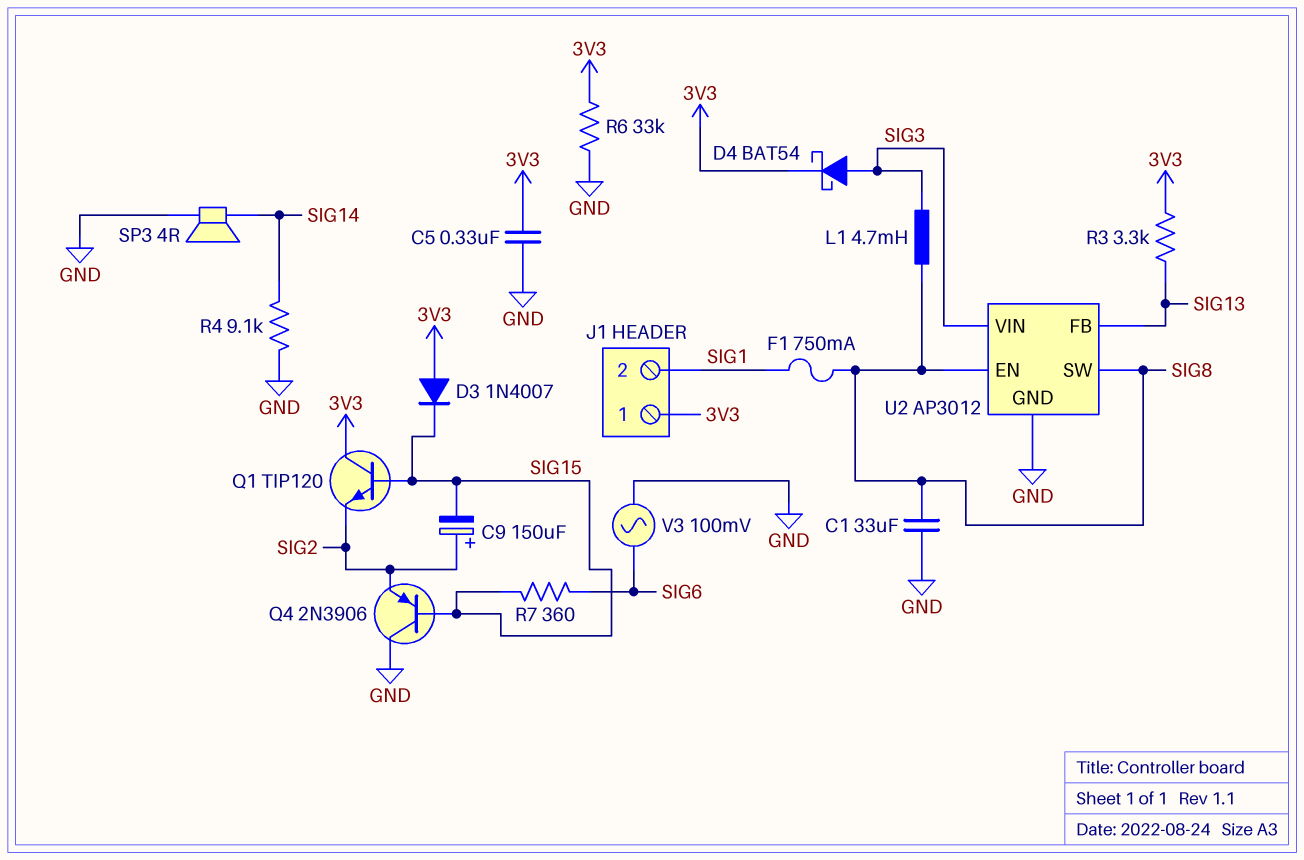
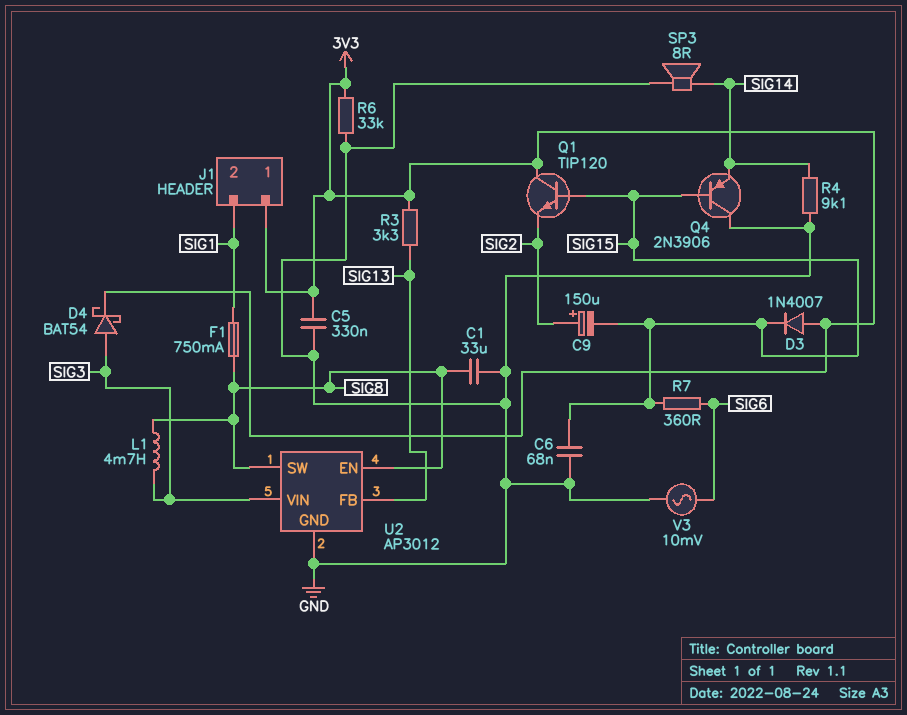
C6: none -> 68nF (GND, SIG15)
Q4: PNP 2N3906 (B SIG15, C GND, E SIG2) -> PNP 2N3906 (B SIG15, C GND, E SIG14)
SP3: speaker 4R (GND, SIG14) -> speaker 8R (GND, SIG14)
V3: AC 100mV (GND, SIG6) -> AC 10mV (GND, SIG6)

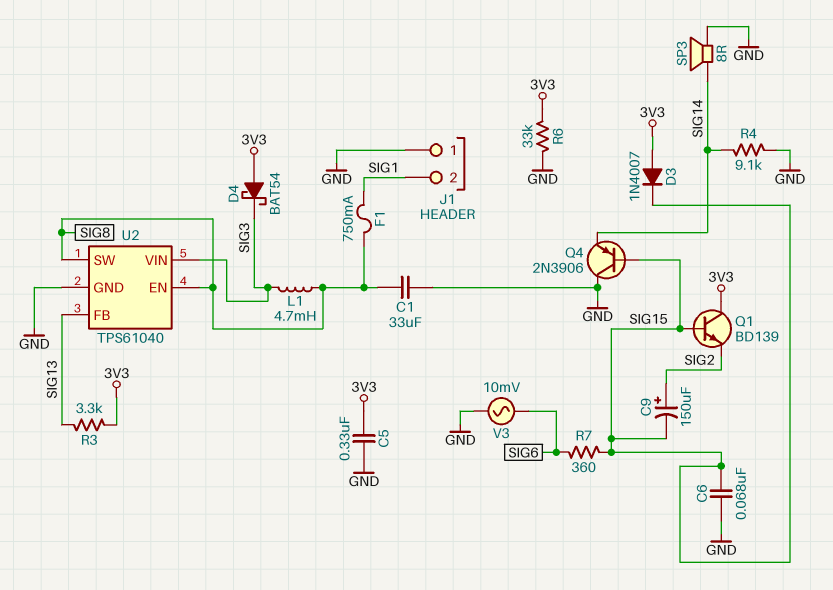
D4: schottky BAT54 (A SIG3, K 3V3) -> schottky BAT54 (A 3V3, K SIG3)
J1 pin 1: 3V3 -> GND
Q1: NPN TIP120 (B SIG15, C 3V3, E SIG2) -> NPN BD139 (B SIG15, C 3V3, E SIG2)
U2: AP3012 -> TPS61040

